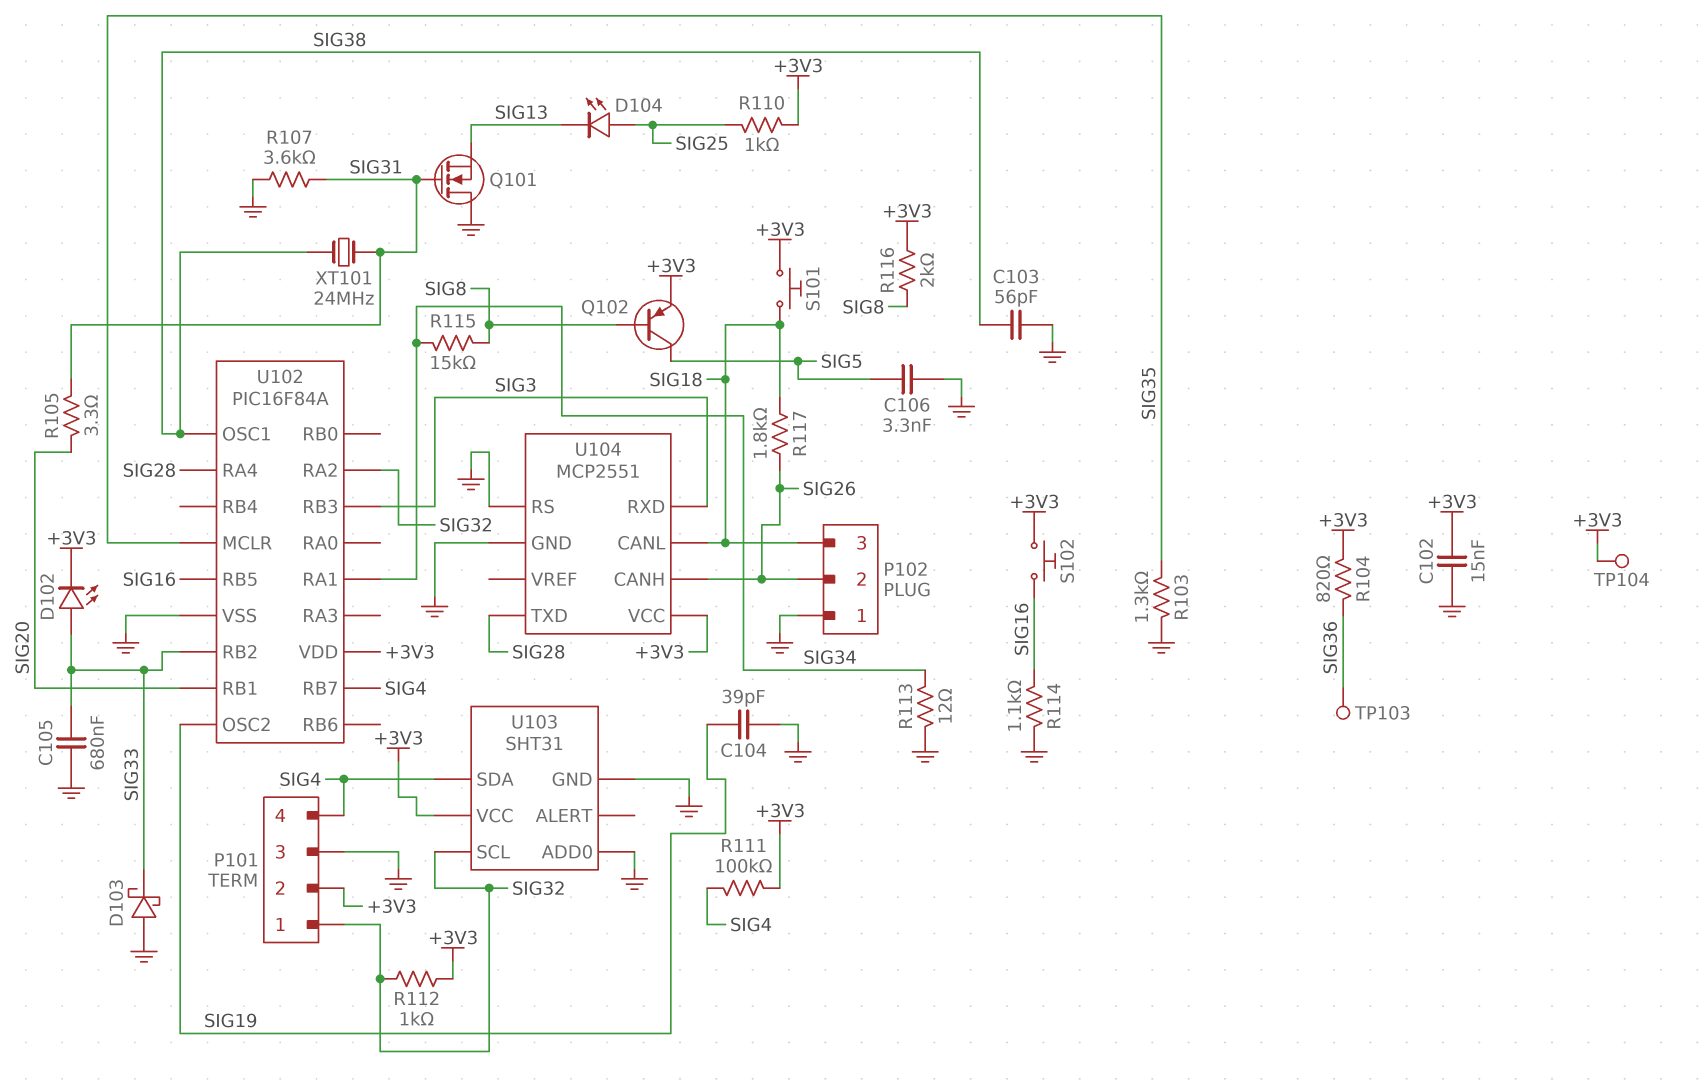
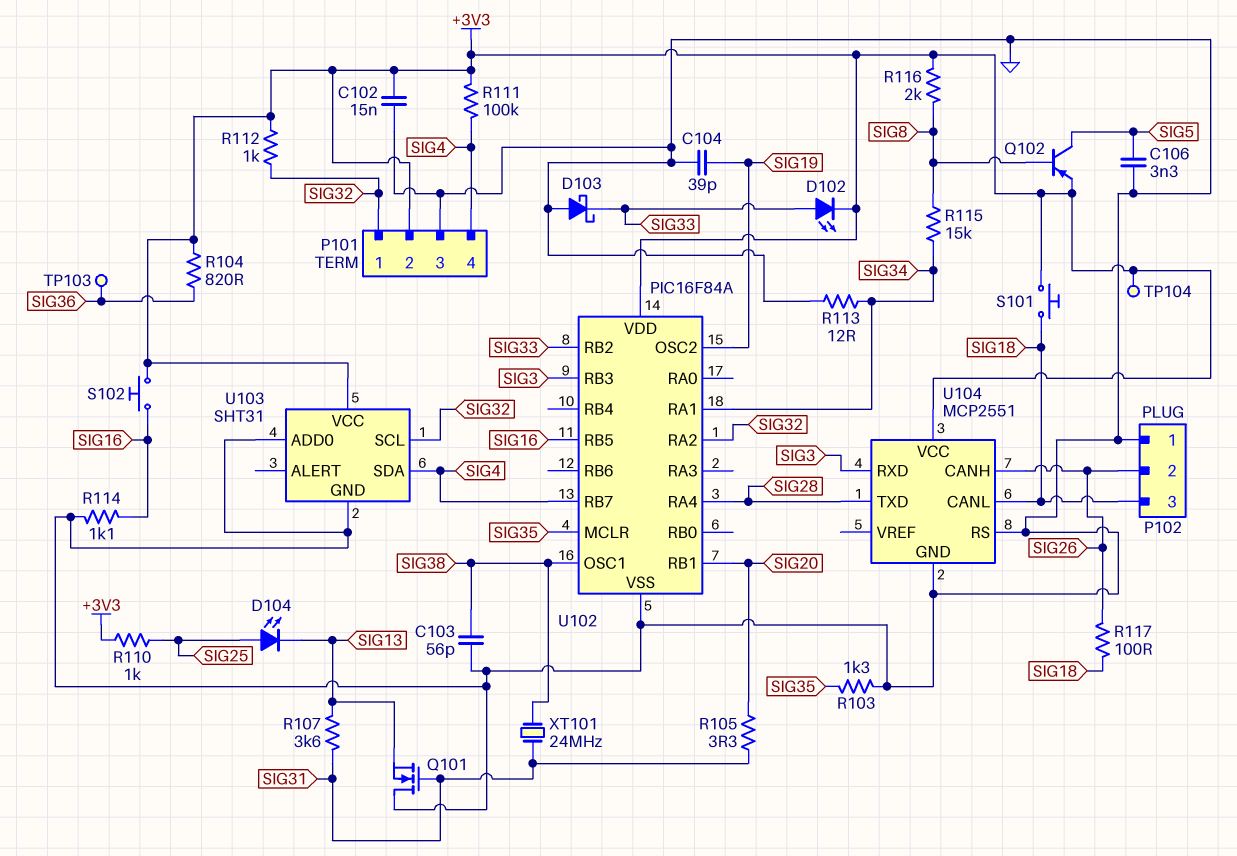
C105: 680nF (GND, SIG33) -> none
R107: 3.6k (GND, SIG31) -> 3.6k (SIG13, SIG31)
R117: 1.8k (SIG18, SIG26) -> 100 (SIG18, SIG26)

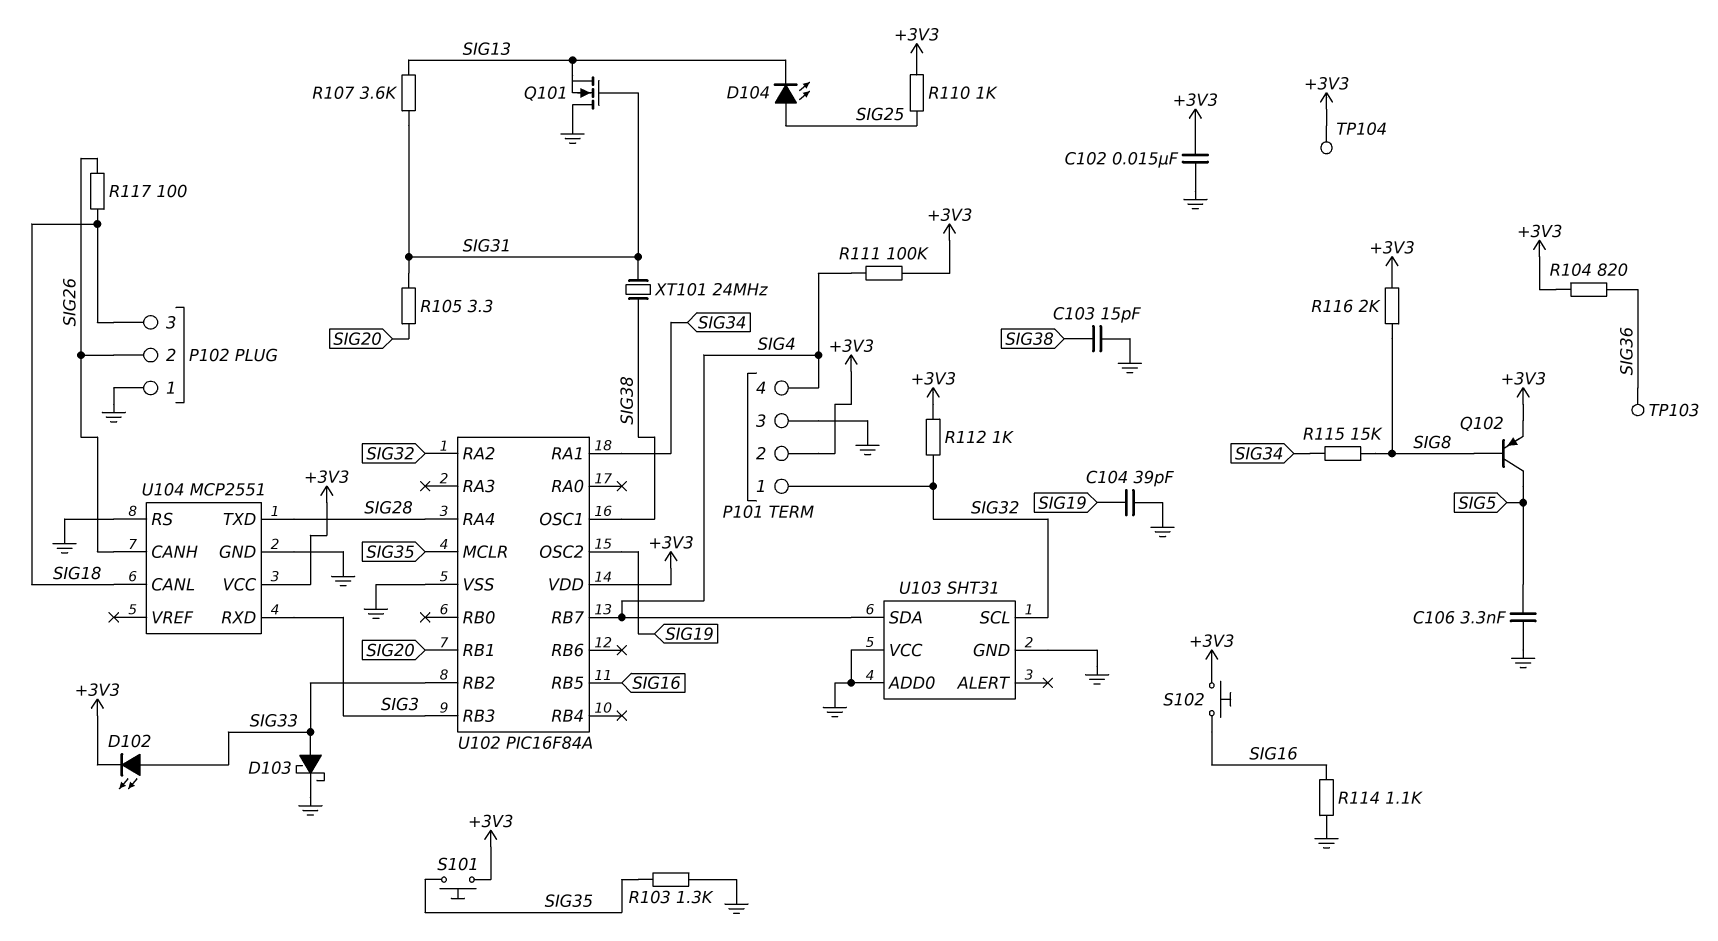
C103: 56pF (GND, SIG38) -> 15pF (GND, SIG38)
D103: schottky (A GND, K SIG33) -> schottky (A SIG33, K GND)
R113: 12 (GND, SIG34) -> none
S101: button (+3V3, SIG18) -> button (+3V3, SIG35)
U103 pin VCC: +3V3 -> GND

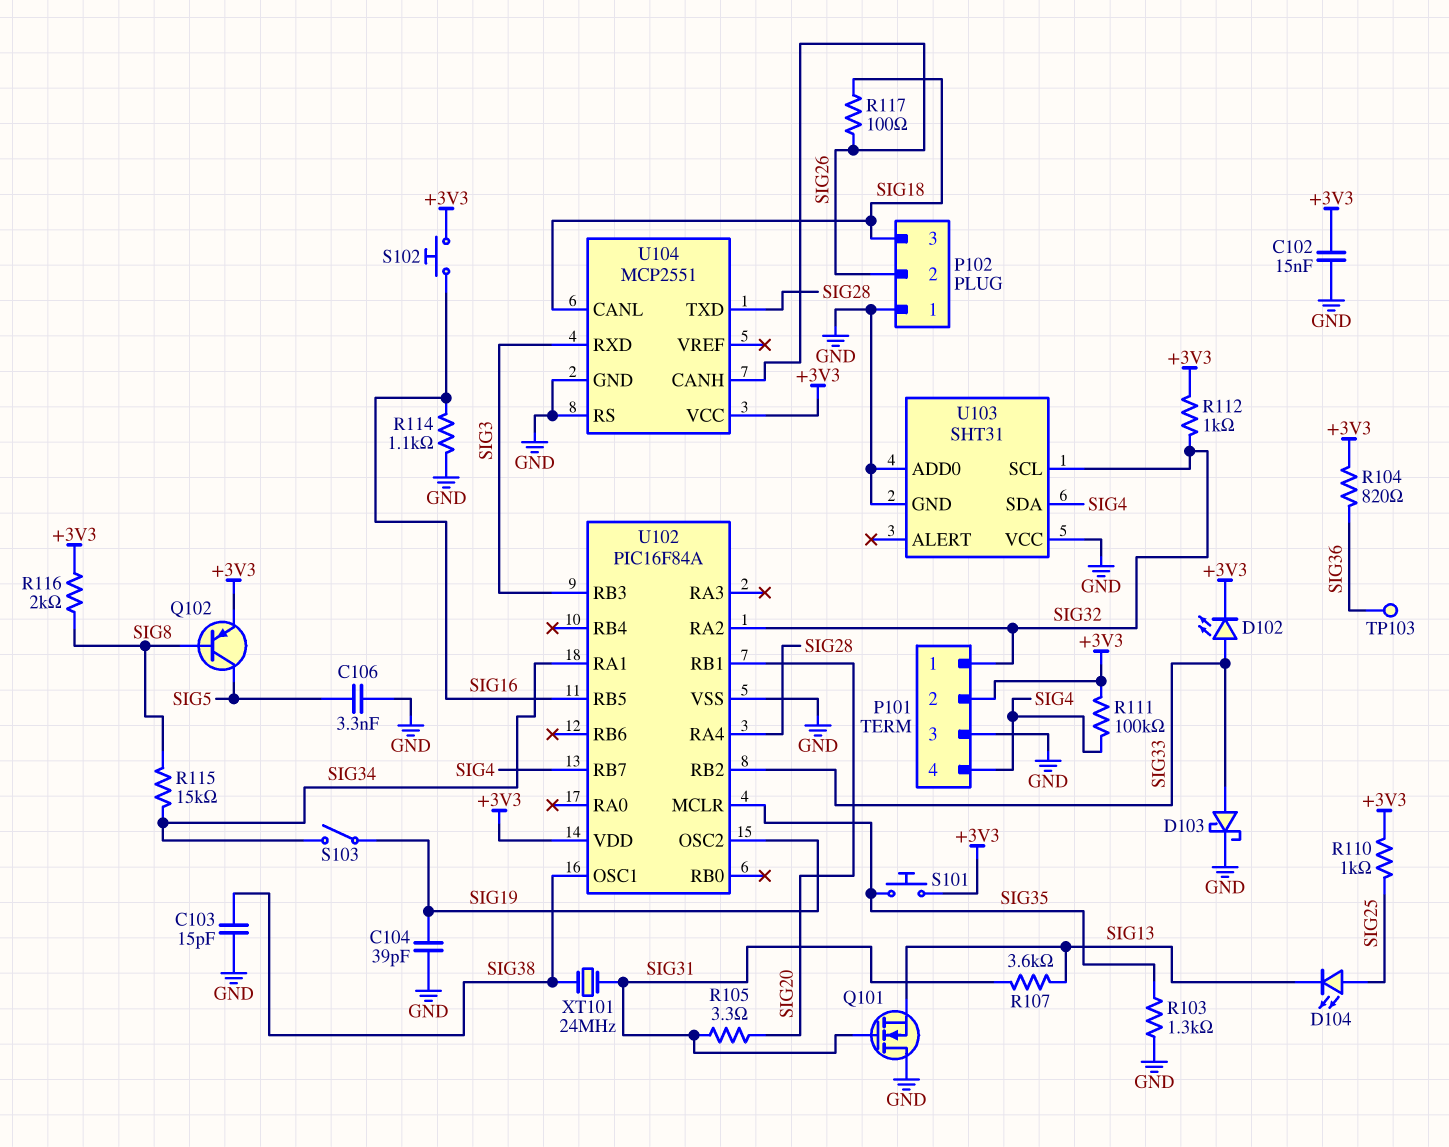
S103: none -> switch (SIG19, SIG34)
TP104: test point (+3V3) -> none

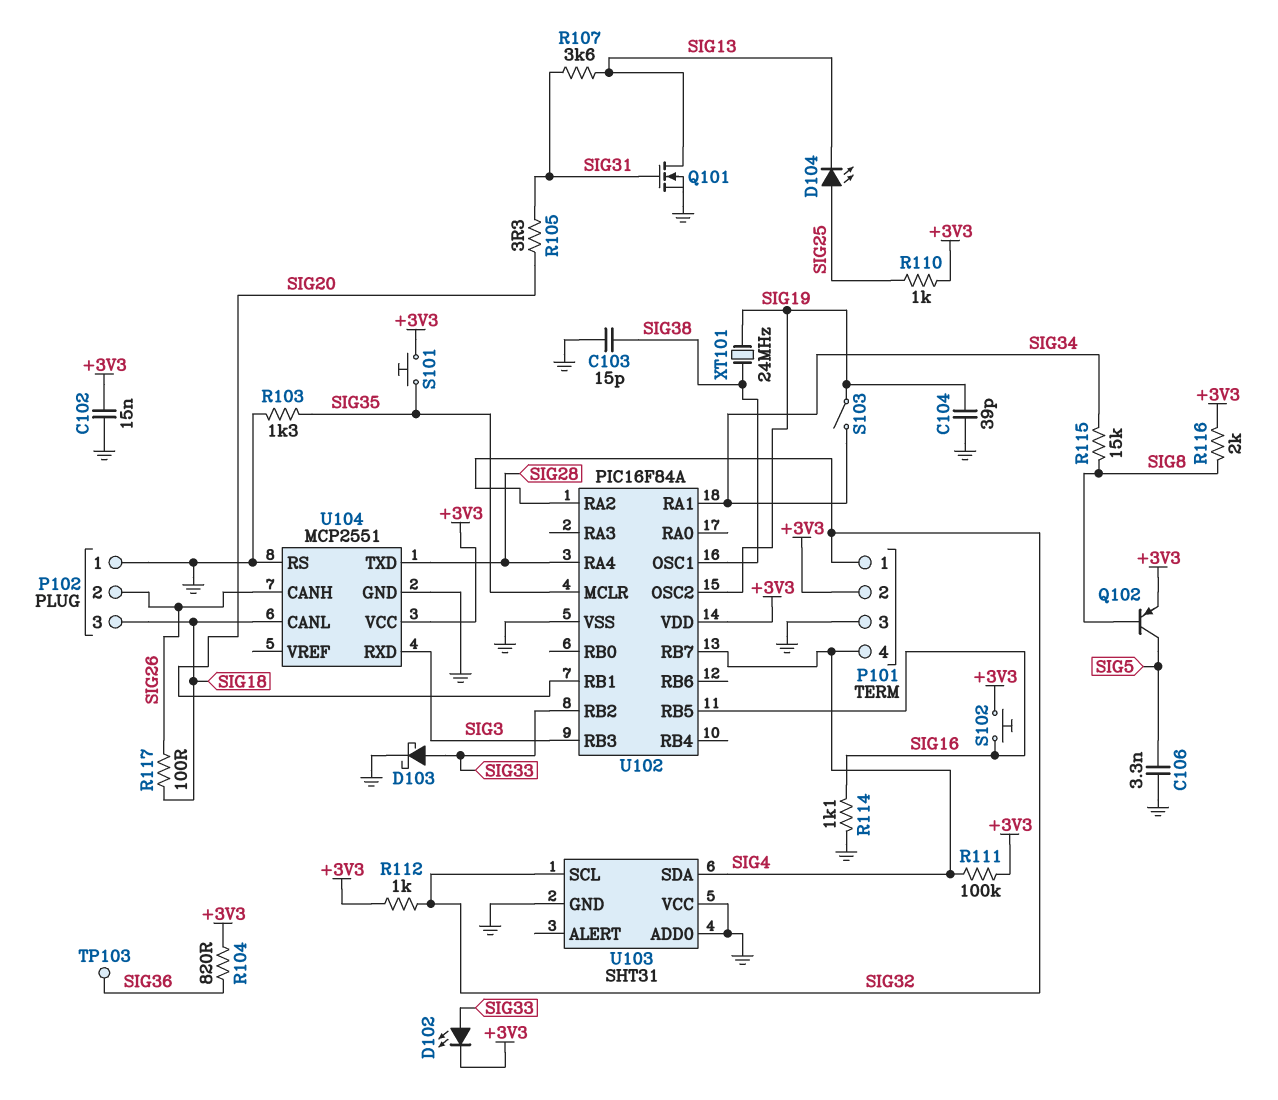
Q101: NMOS (G SIG31, D GND, S SIG13) -> NMOS (G SIG31, D SIG13, S GND)
XT101: 24MHz (SIG31, SIG38) -> 24MHz (SIG19, SIG38)

